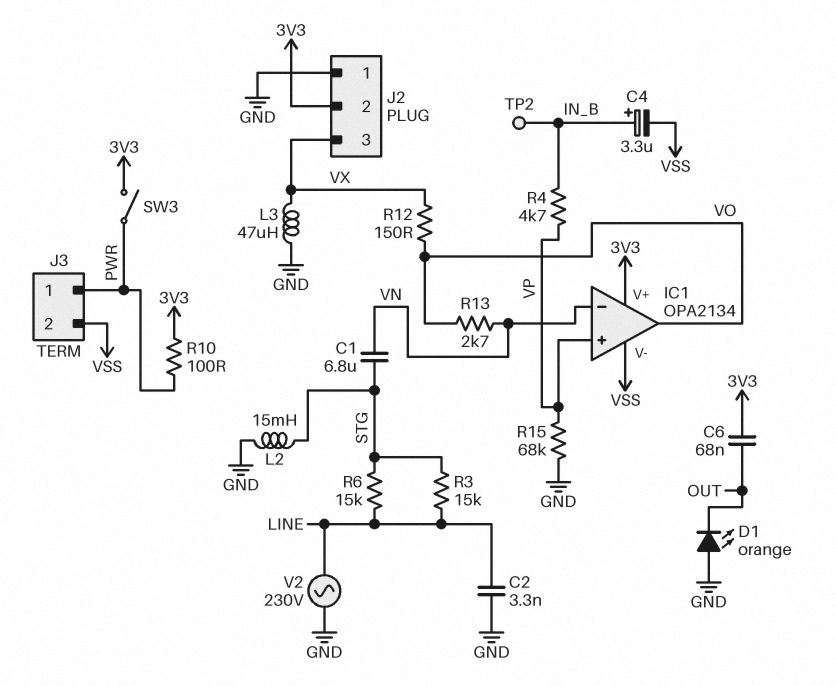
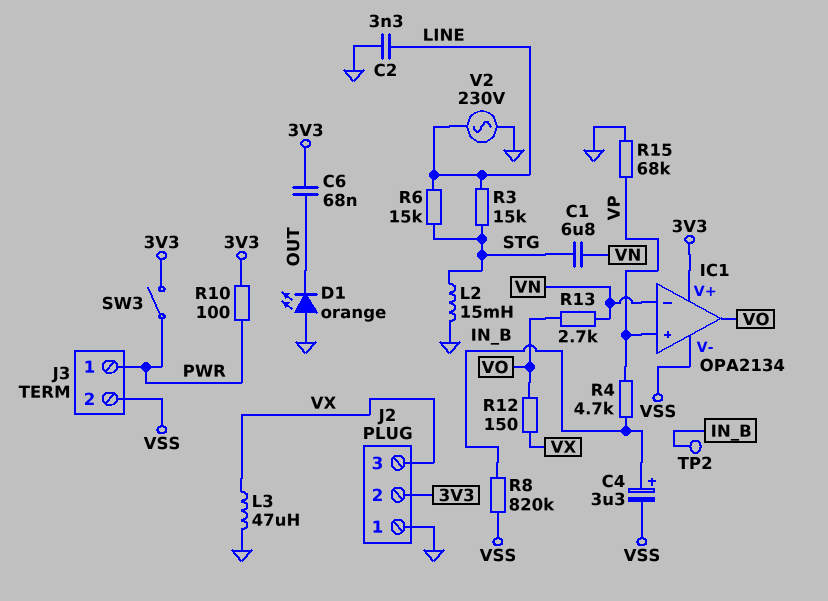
R8: none -> 820k (IN_B, VSS)

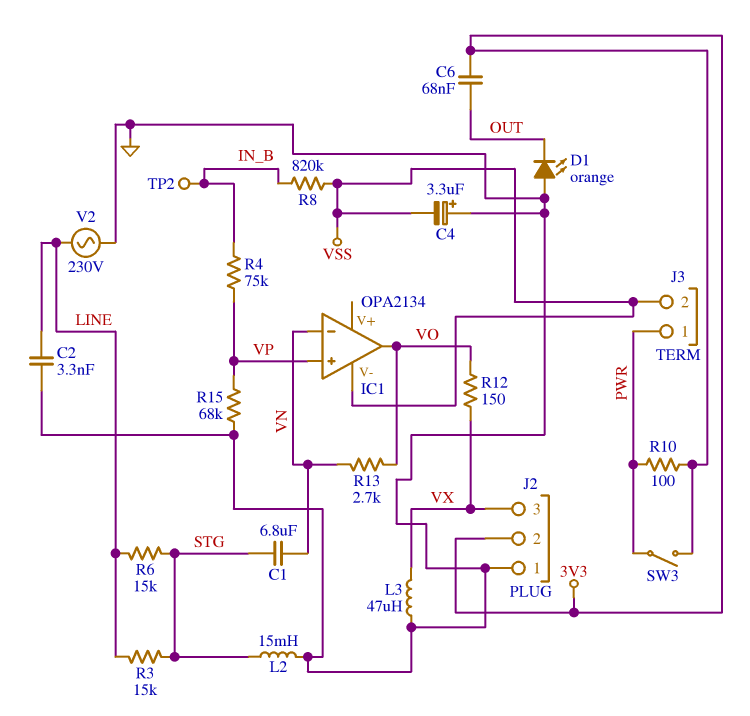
C4: 3.3uF (plus IN_B, minus VSS) -> 3.3uF (plus GND, minus VSS)
IC1 pin V+: 3V3 -> none
R4: 4.7k (IN_B, VP) -> 75k (IN_B, VP)

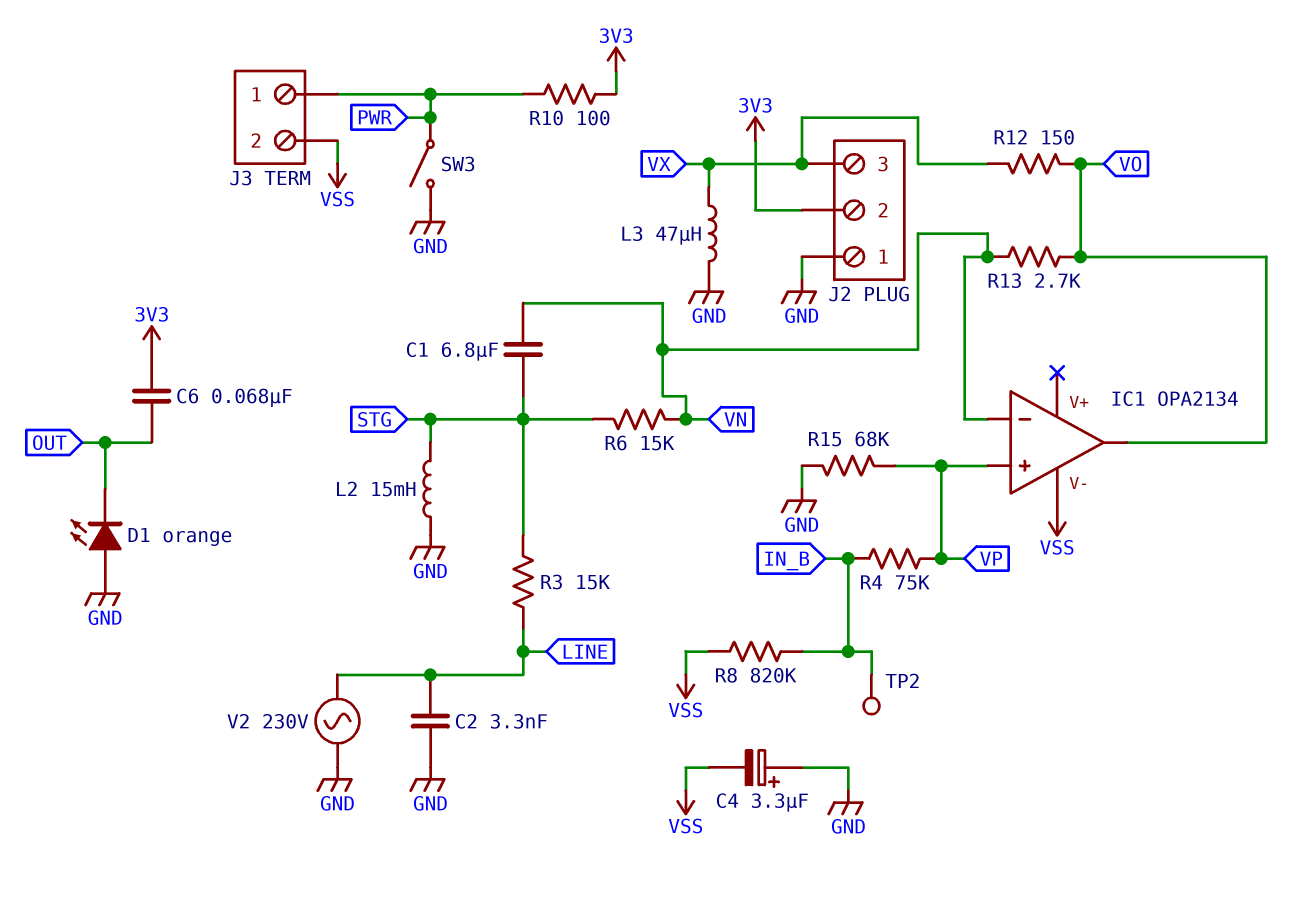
R6: 15k (LINE, STG) -> 15k (STG, VN)
SW3: switch (3V3, PWR) -> switch (GND, PWR)

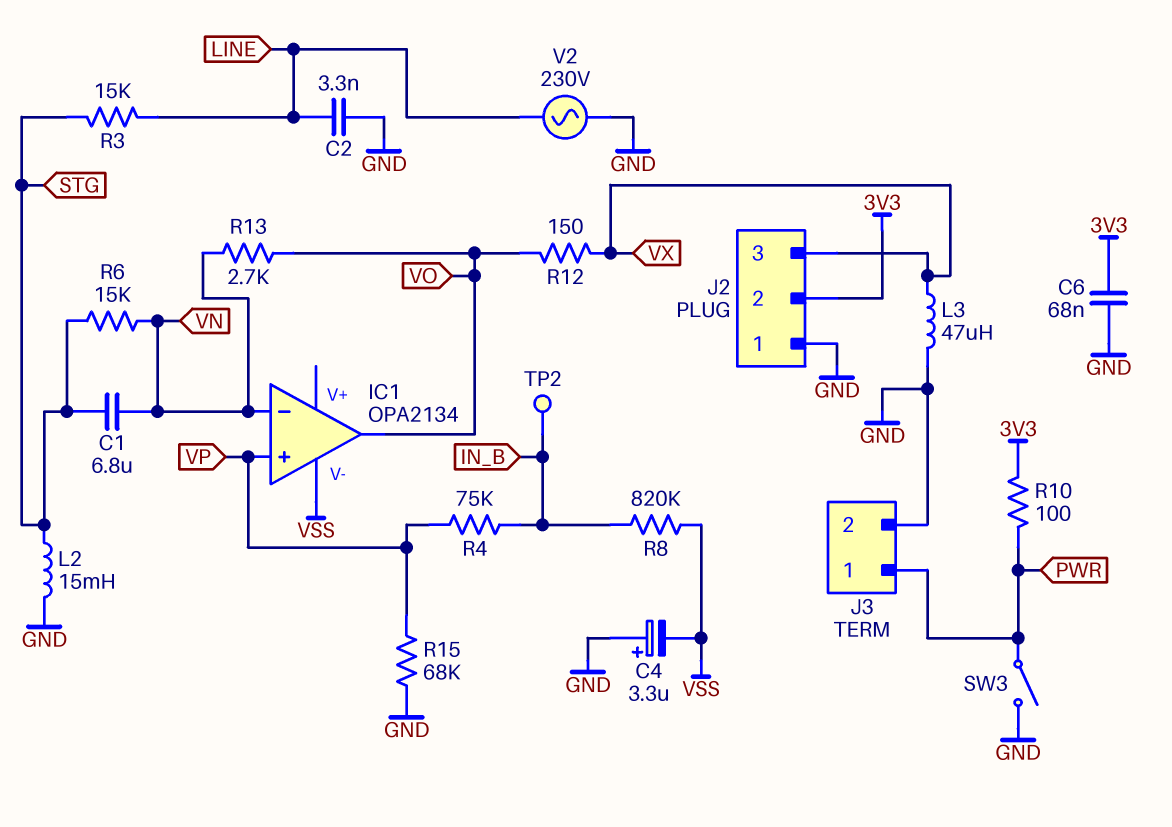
C6: 68nF (3V3, OUT) -> 68nF (3V3, GND)
D1: LED orange (A GND, K OUT) -> none
J3 pin 2: VSS -> GND

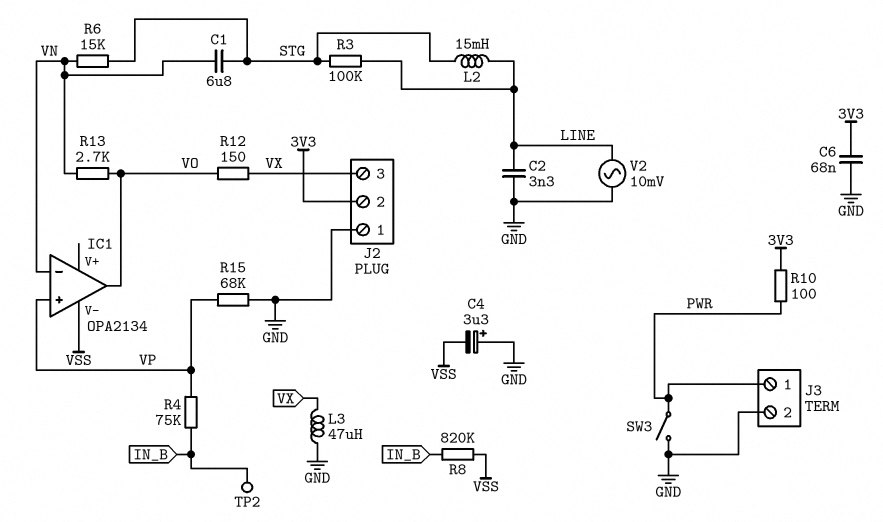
L2: 15mH (GND, STG) -> 15mH (LINE, STG)
R3: 15k (LINE, STG) -> 100k (LINE, STG)
V2: AC 230V (GND, LINE) -> AC 10mV (GND, LINE)

